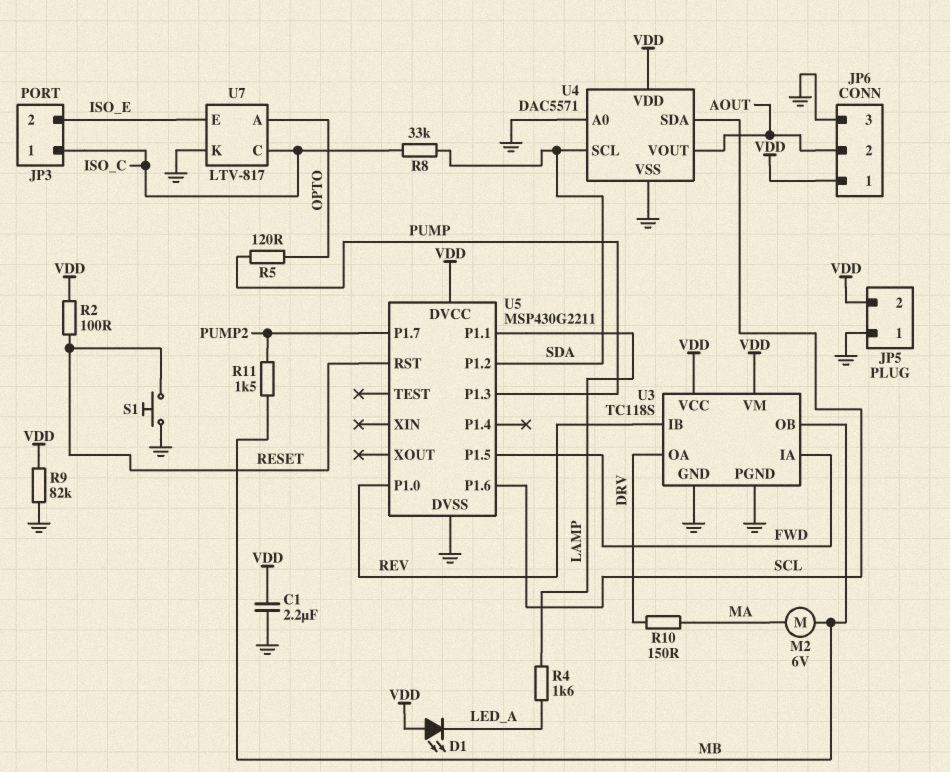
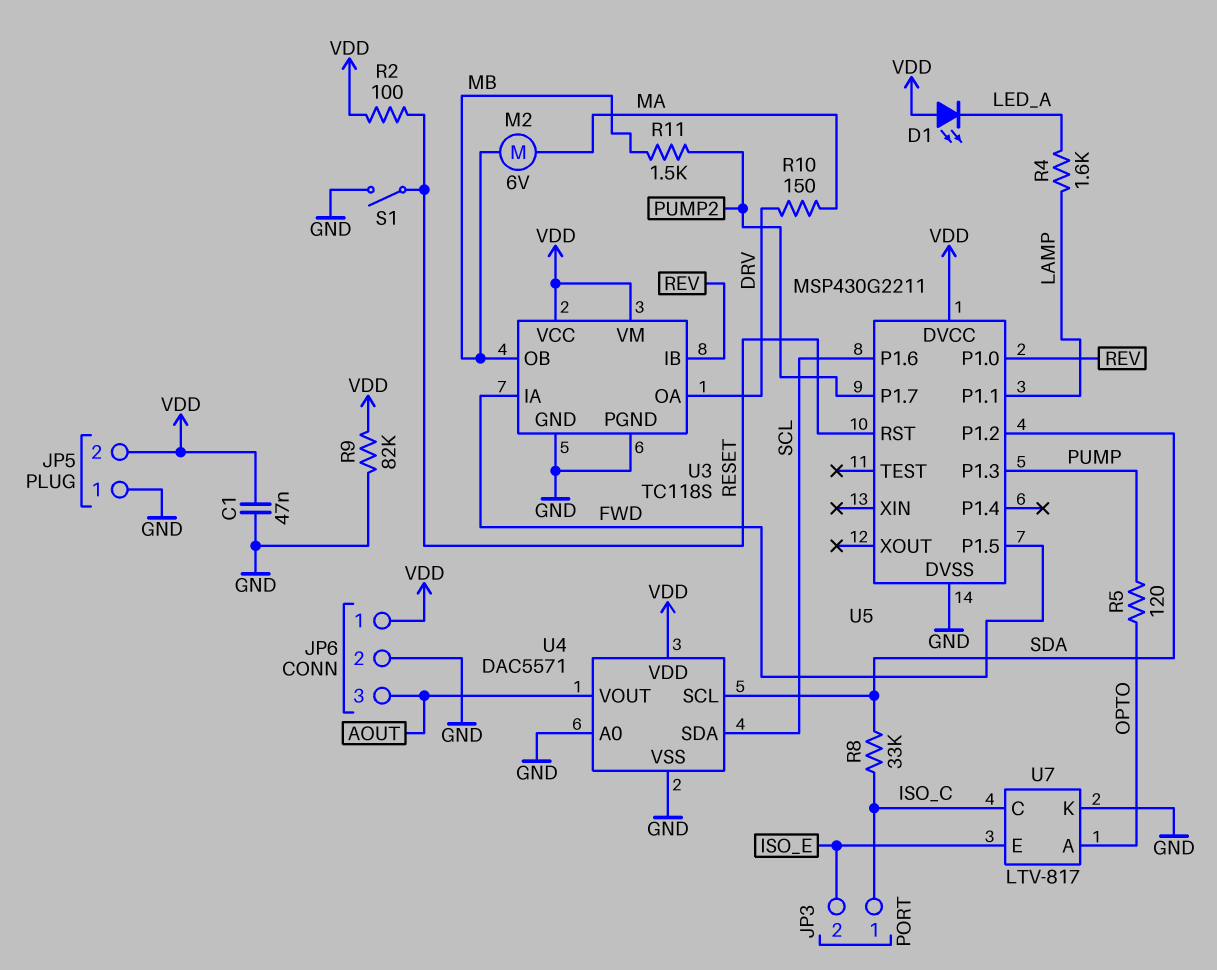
C1: 2.2uF (GND, VDD) -> 47nF (GND, VDD)
JP6 pin 2: AOUT -> GND
JP6 pin 3: GND -> AOUT
S1: button (GND, RESET) -> switch (GND, RESET)

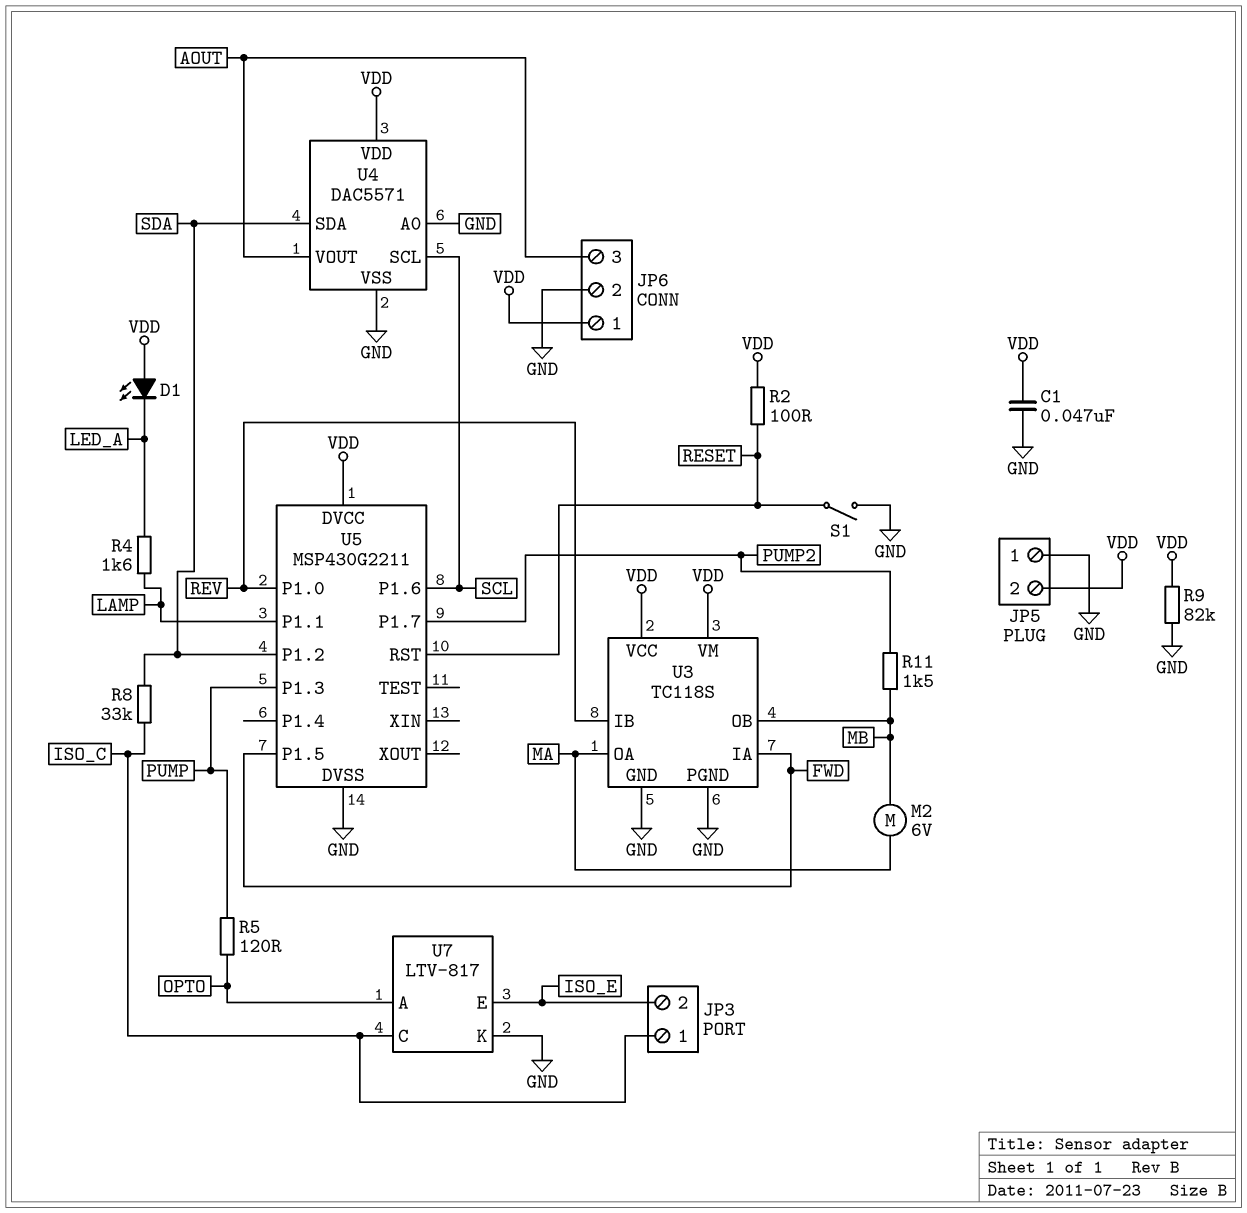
R10: 150 (DRV, MA) -> none
U3 pin OA: DRV -> MA
U4 pin SCL: SDA -> SCL
U4 pin SDA: SCL -> SDA

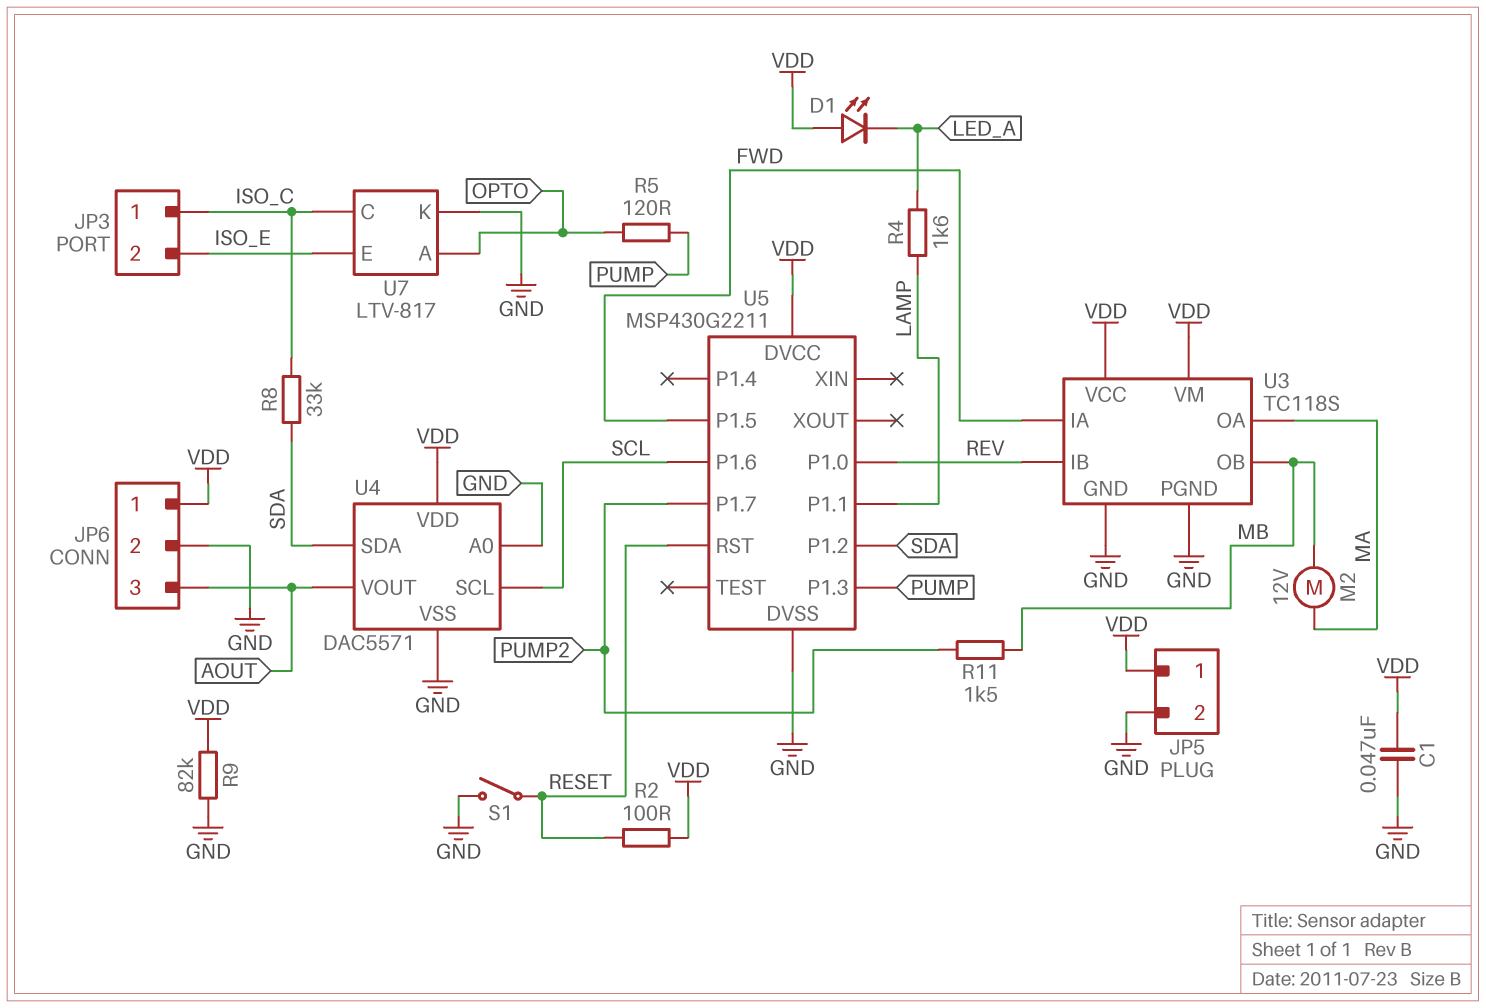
JP5 pin 1: GND -> VDD
JP5 pin 2: VDD -> GND
M2: motor 6V (MA, MB) -> motor 12V (MA, MB)

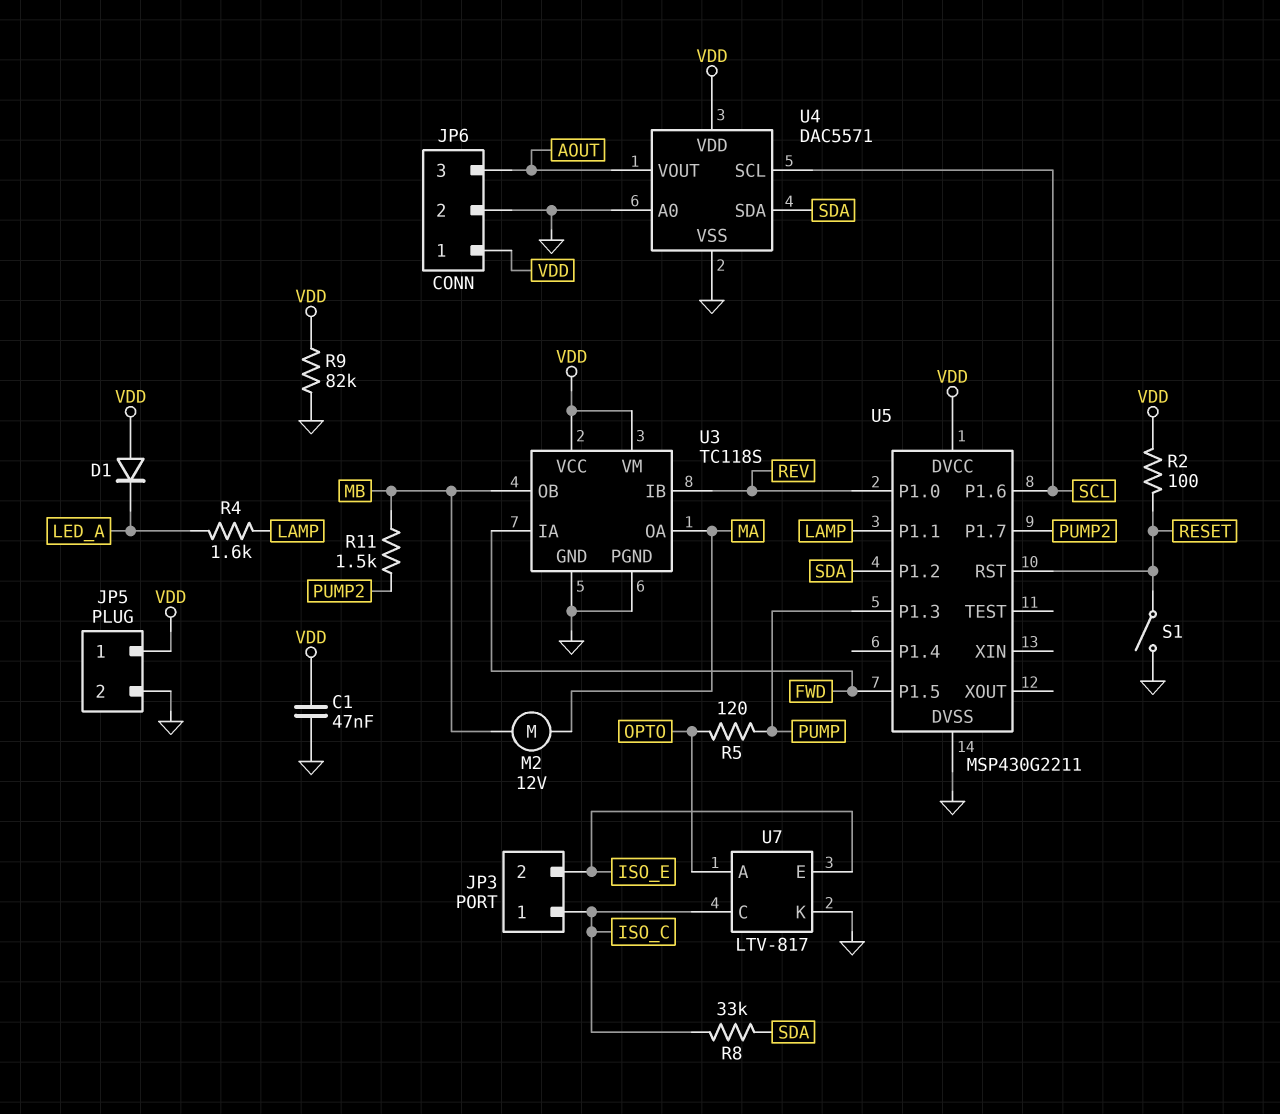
D1: LED (A VDD, K LED_A) -> diode (A VDD, K LED_A)

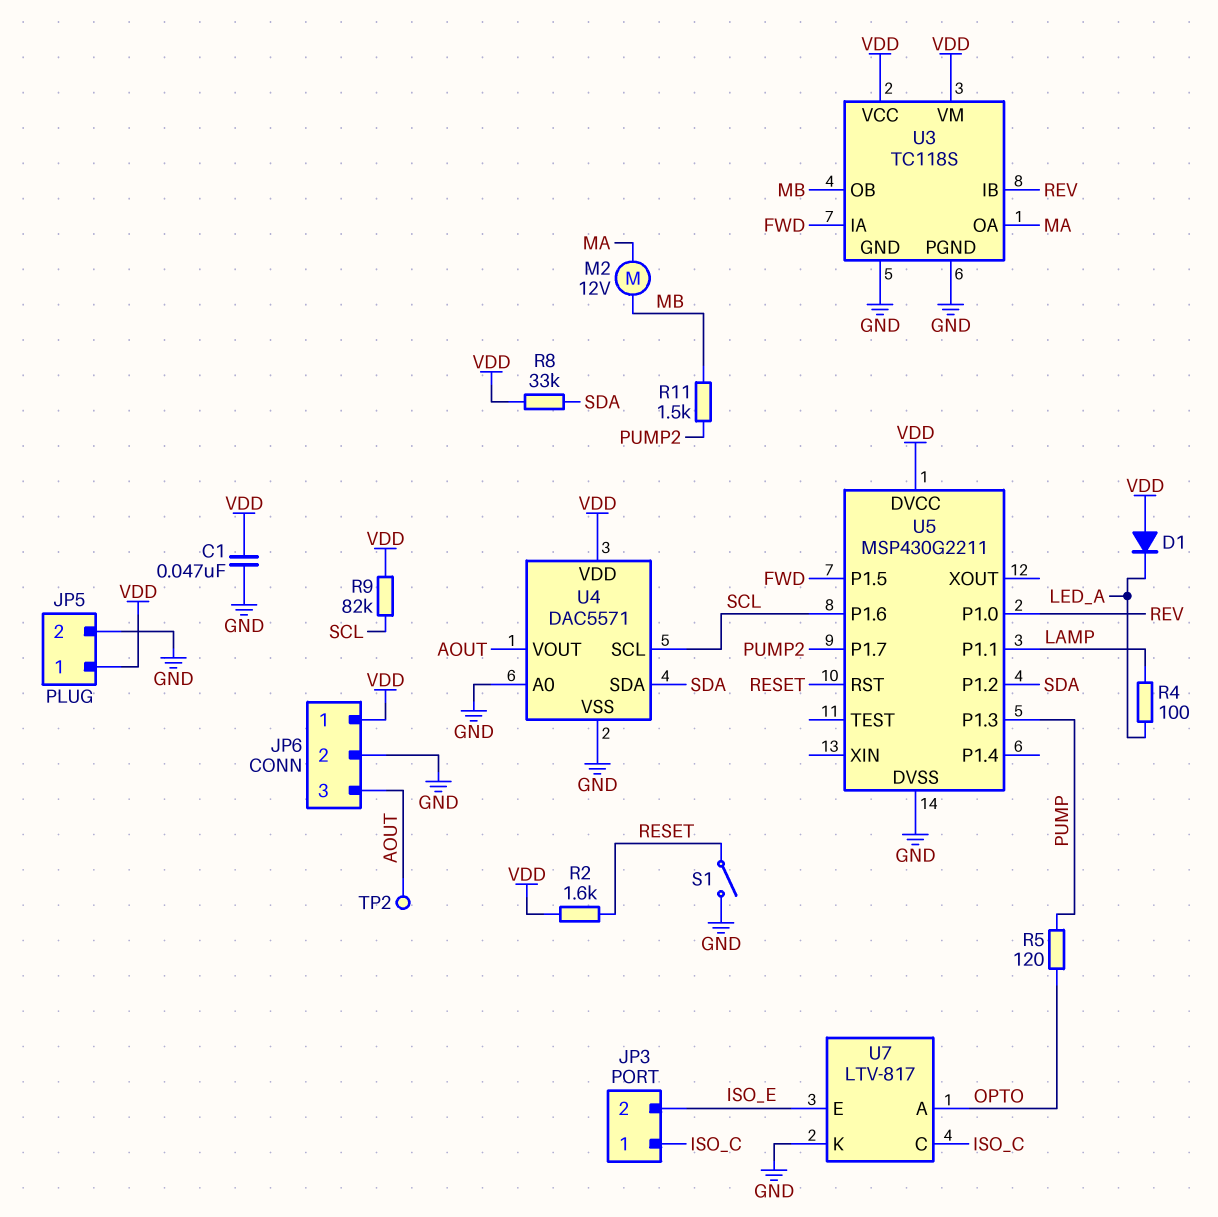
R2: 100 (RESET, VDD) -> 1.6k (RESET, VDD)
R4: 1.6k (LAMP, LED_A) -> 100 (LAMP, LED_A)
R8: 33k (ISO_C, SDA) -> 33k (SDA, VDD)
R9: 82k (GND, VDD) -> 82k (SCL, VDD)
TP2: none -> test point (AOUT)

